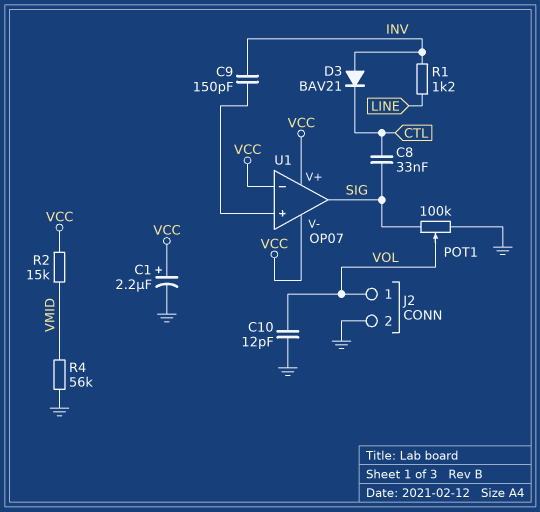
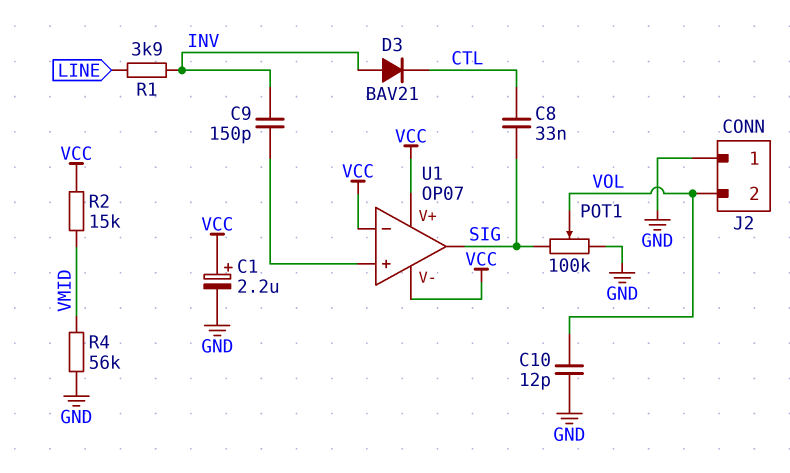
J2 pin 1: VOL -> GND
J2 pin 2: GND -> VOL
R1: 1.2k (INV, LINE) -> 3.9k (INV, LINE)

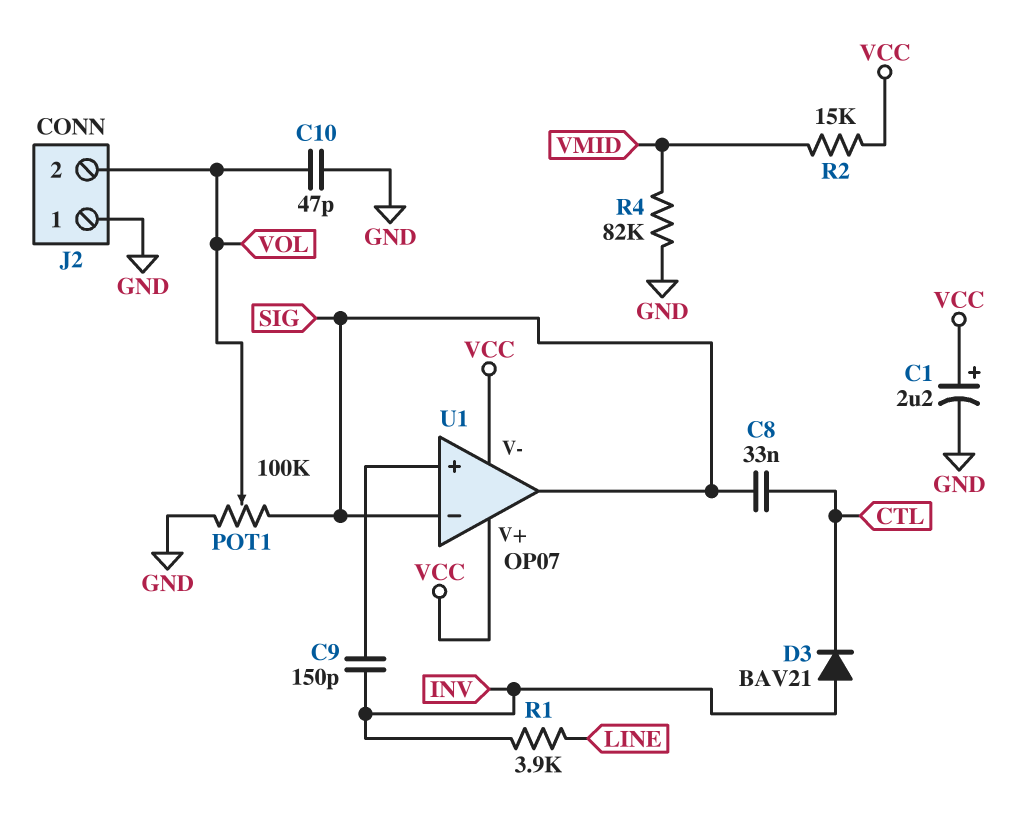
C10: 12pF (GND, VOL) -> 47pF (GND, VOL)
R4: 56k (GND, VMID) -> 82k (GND, VMID)
U1 pin in-: VCC -> SIG

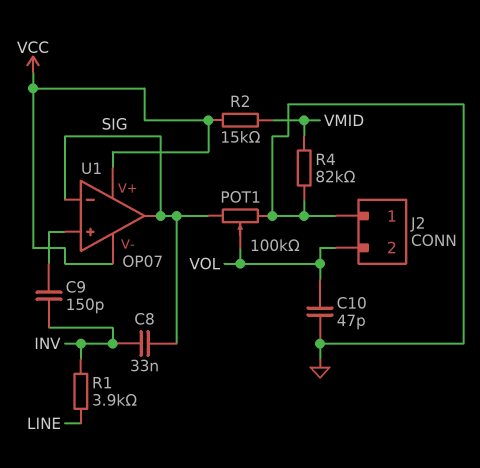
C1: 2.2uF (plus VCC, minus GND) -> none
C8: 33nF (CTL, SIG) -> 33nF (INV, SIG)
D3: diode BAV21 (A INV, K CTL) -> none

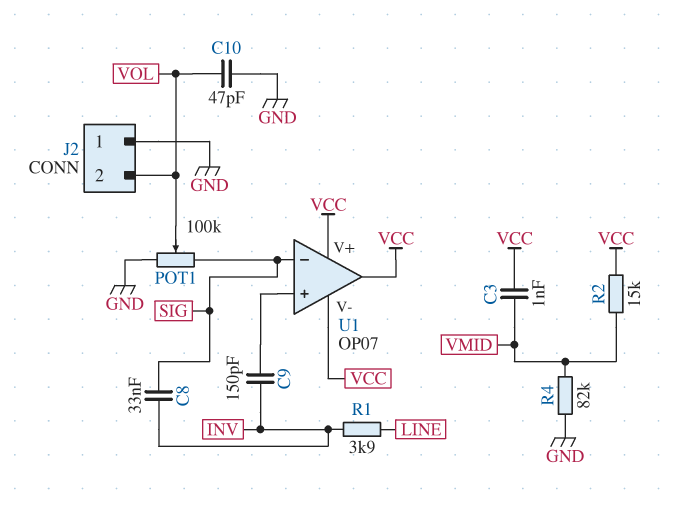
C3: none -> 1nF (VCC, VMID)
U1 pin out: SIG -> VCC

